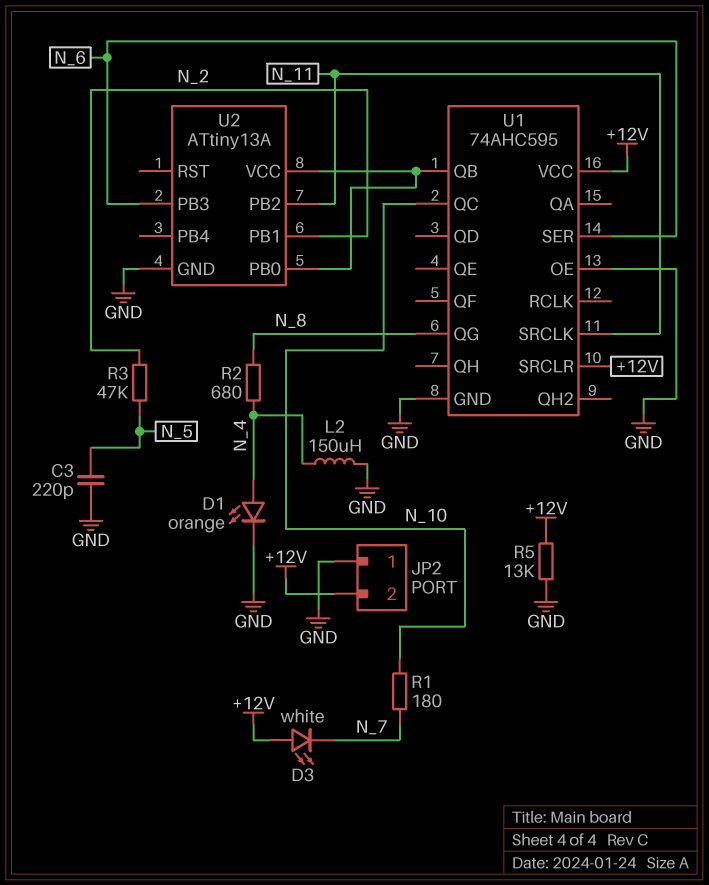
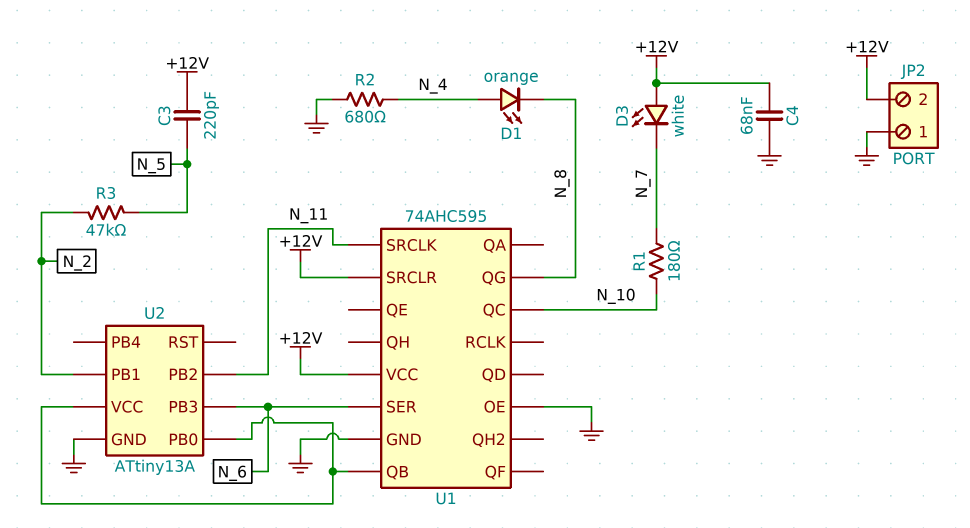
C3: 220pF (GND, N_5) -> 220pF (+12V, N_5)
C4: none -> 68nF (+12V, GND)
D1: LED orange (A N_4, K GND) -> LED orange (A N_4, K N_8)
L2: 150uH (GND, N_4) -> none
R2: 680 (N_4, N_8) -> 680 (GND, N_4)
R5: 13k (+12V, GND) -> none

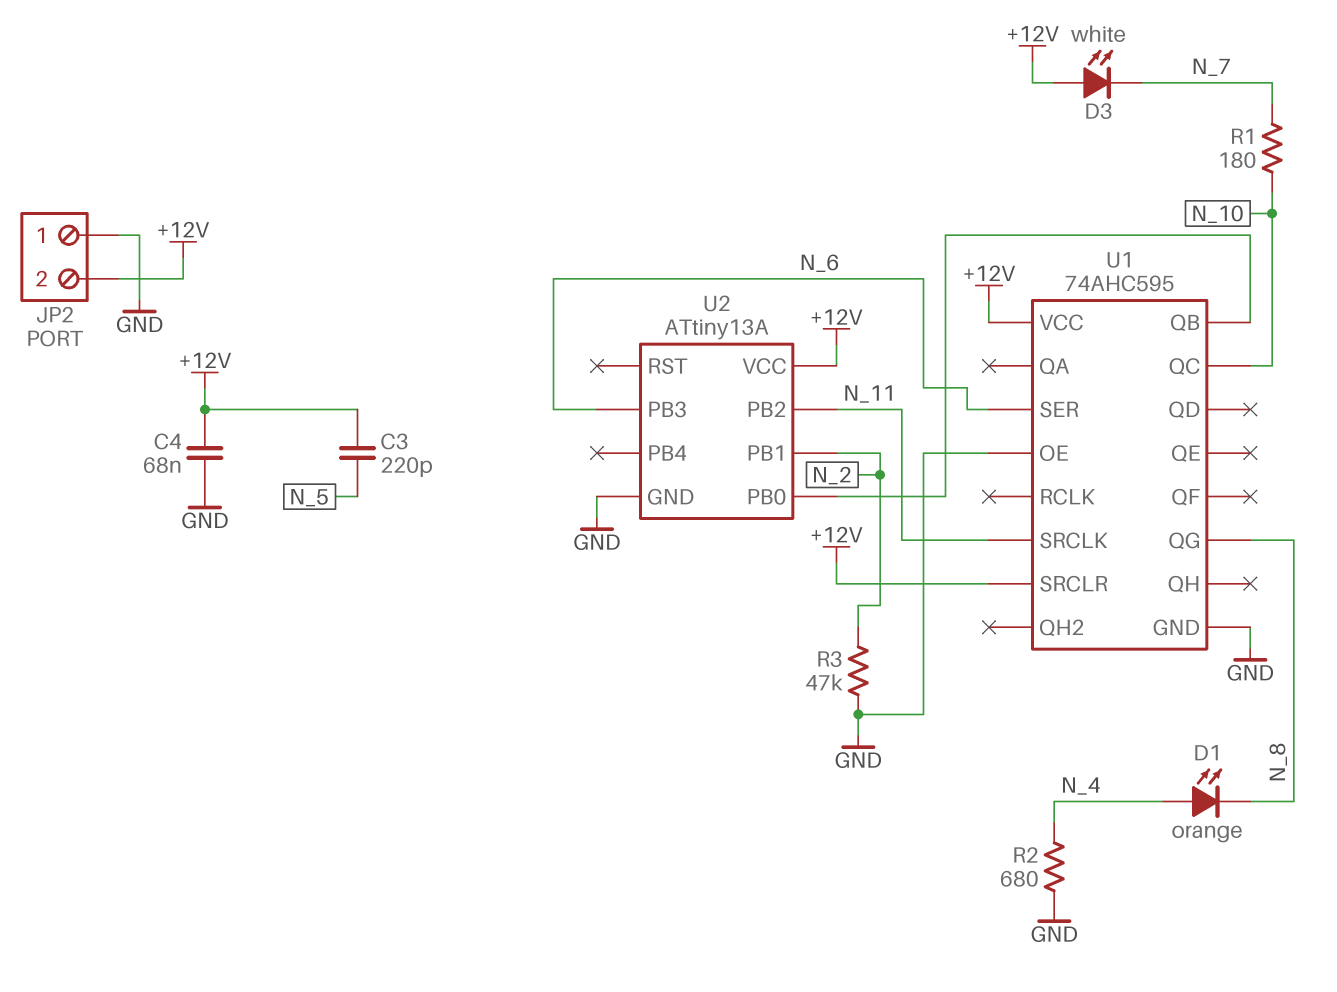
R3: 47k (N_2, N_5) -> 47k (GND, N_2)
U2 pin VCC: U1/QB -> +12V

